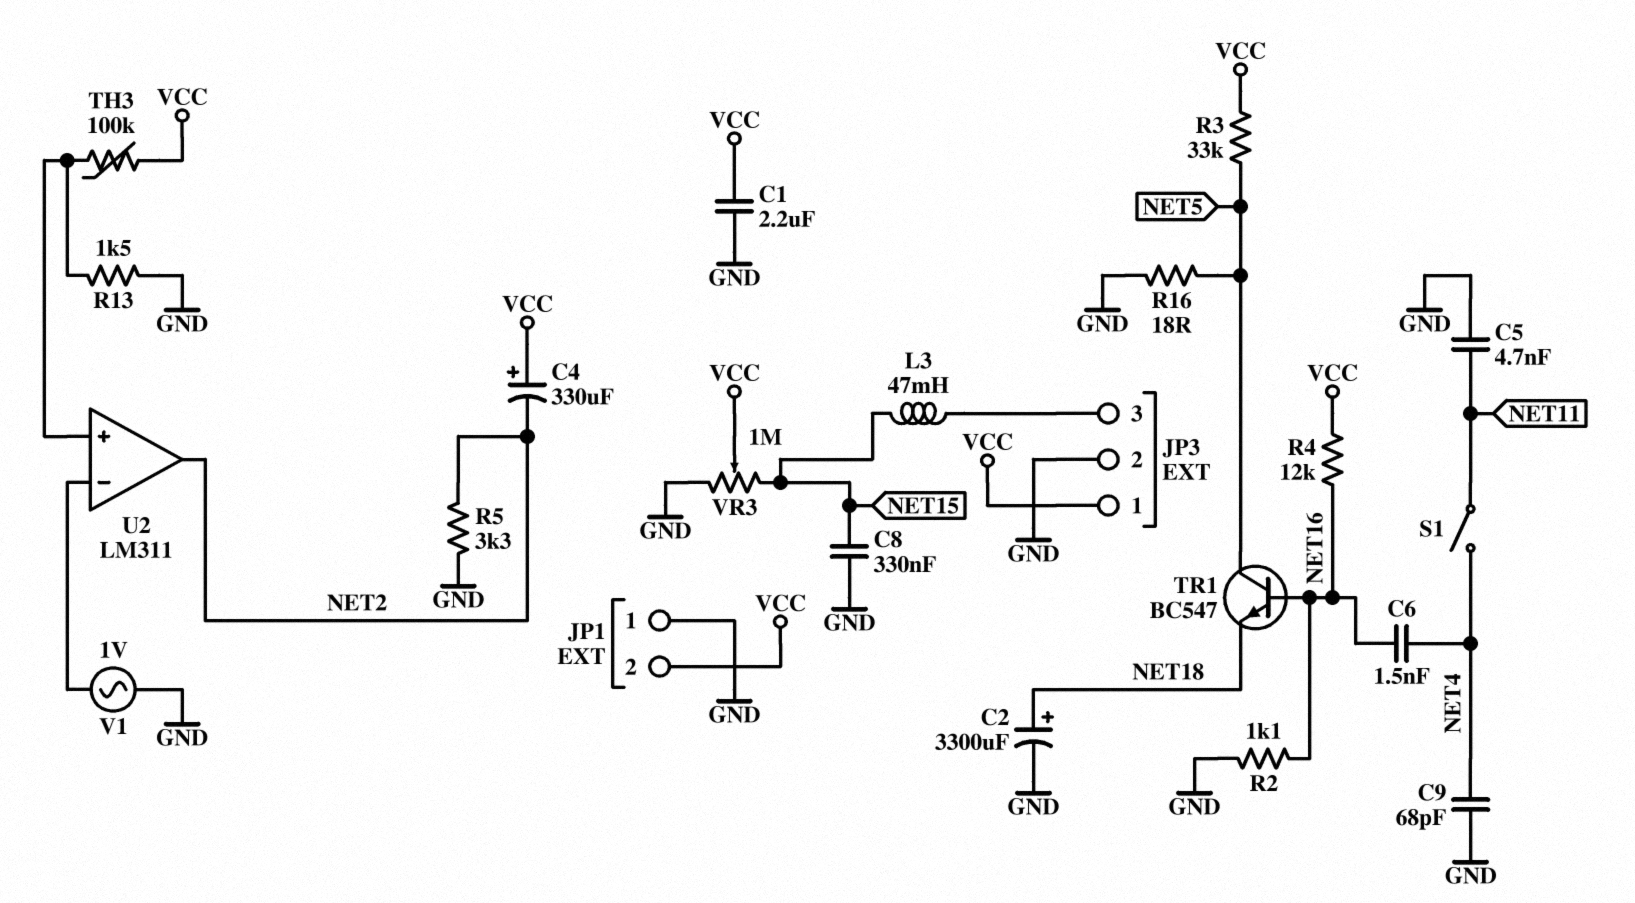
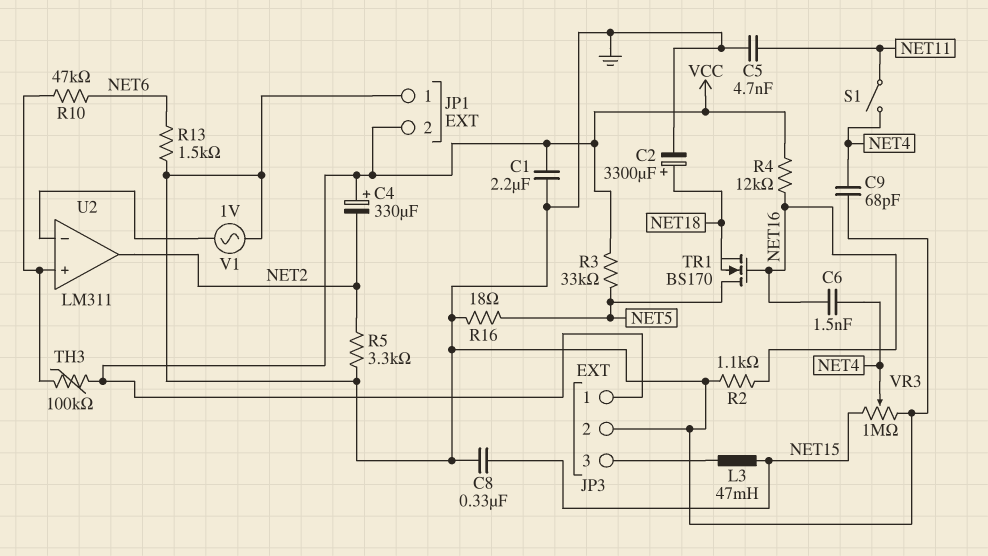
R10: none -> 47k (NET6, U2/in+)
R13: 1.5k (GND, U2/in+) -> 1.5k (GND, NET6)
TR1: NPN BC547 (B NET16, C NET5, E NET18) -> NMOS BS170 (G NET16, D NET5, S NET18)
VR3: 1M (GND, NET15, wiper VCC) -> 1M (GND, NET15, wiper NET4)

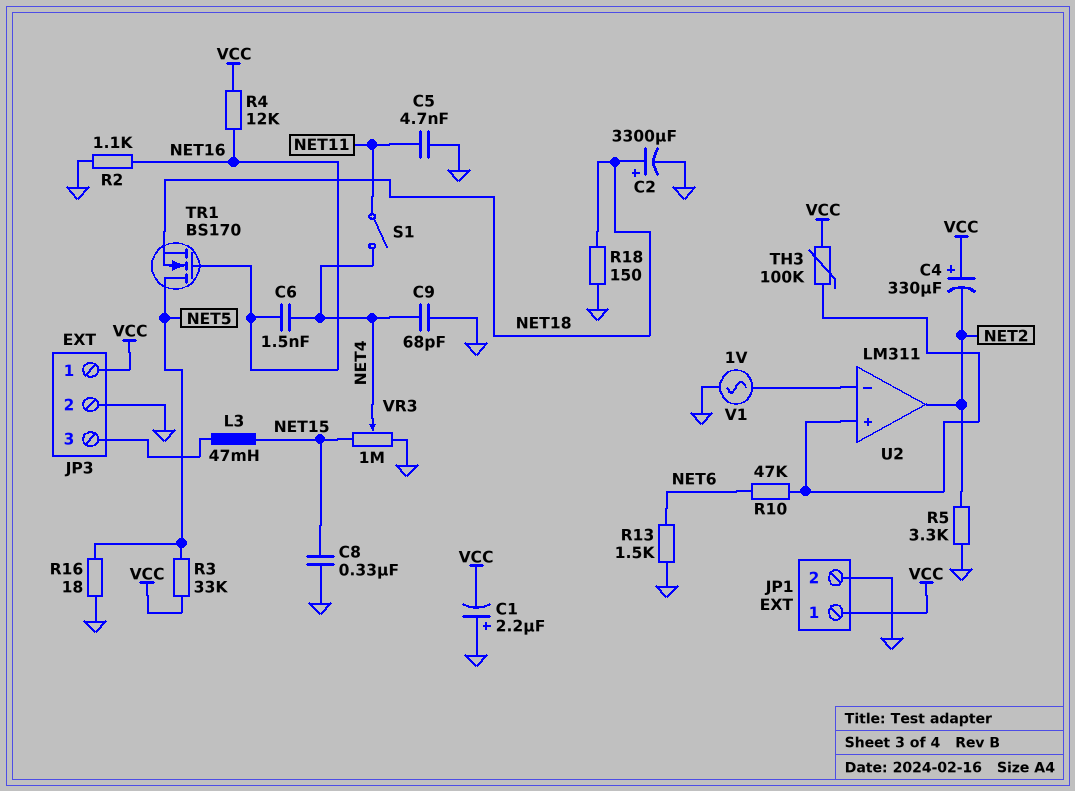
C1: 2.2uF (GND, VCC) -> 2.2uF (plus GND, minus VCC)
JP1 pin 1: GND -> VCC
JP1 pin 2: VCC -> GND
R18: none -> 150 (GND, NET18)

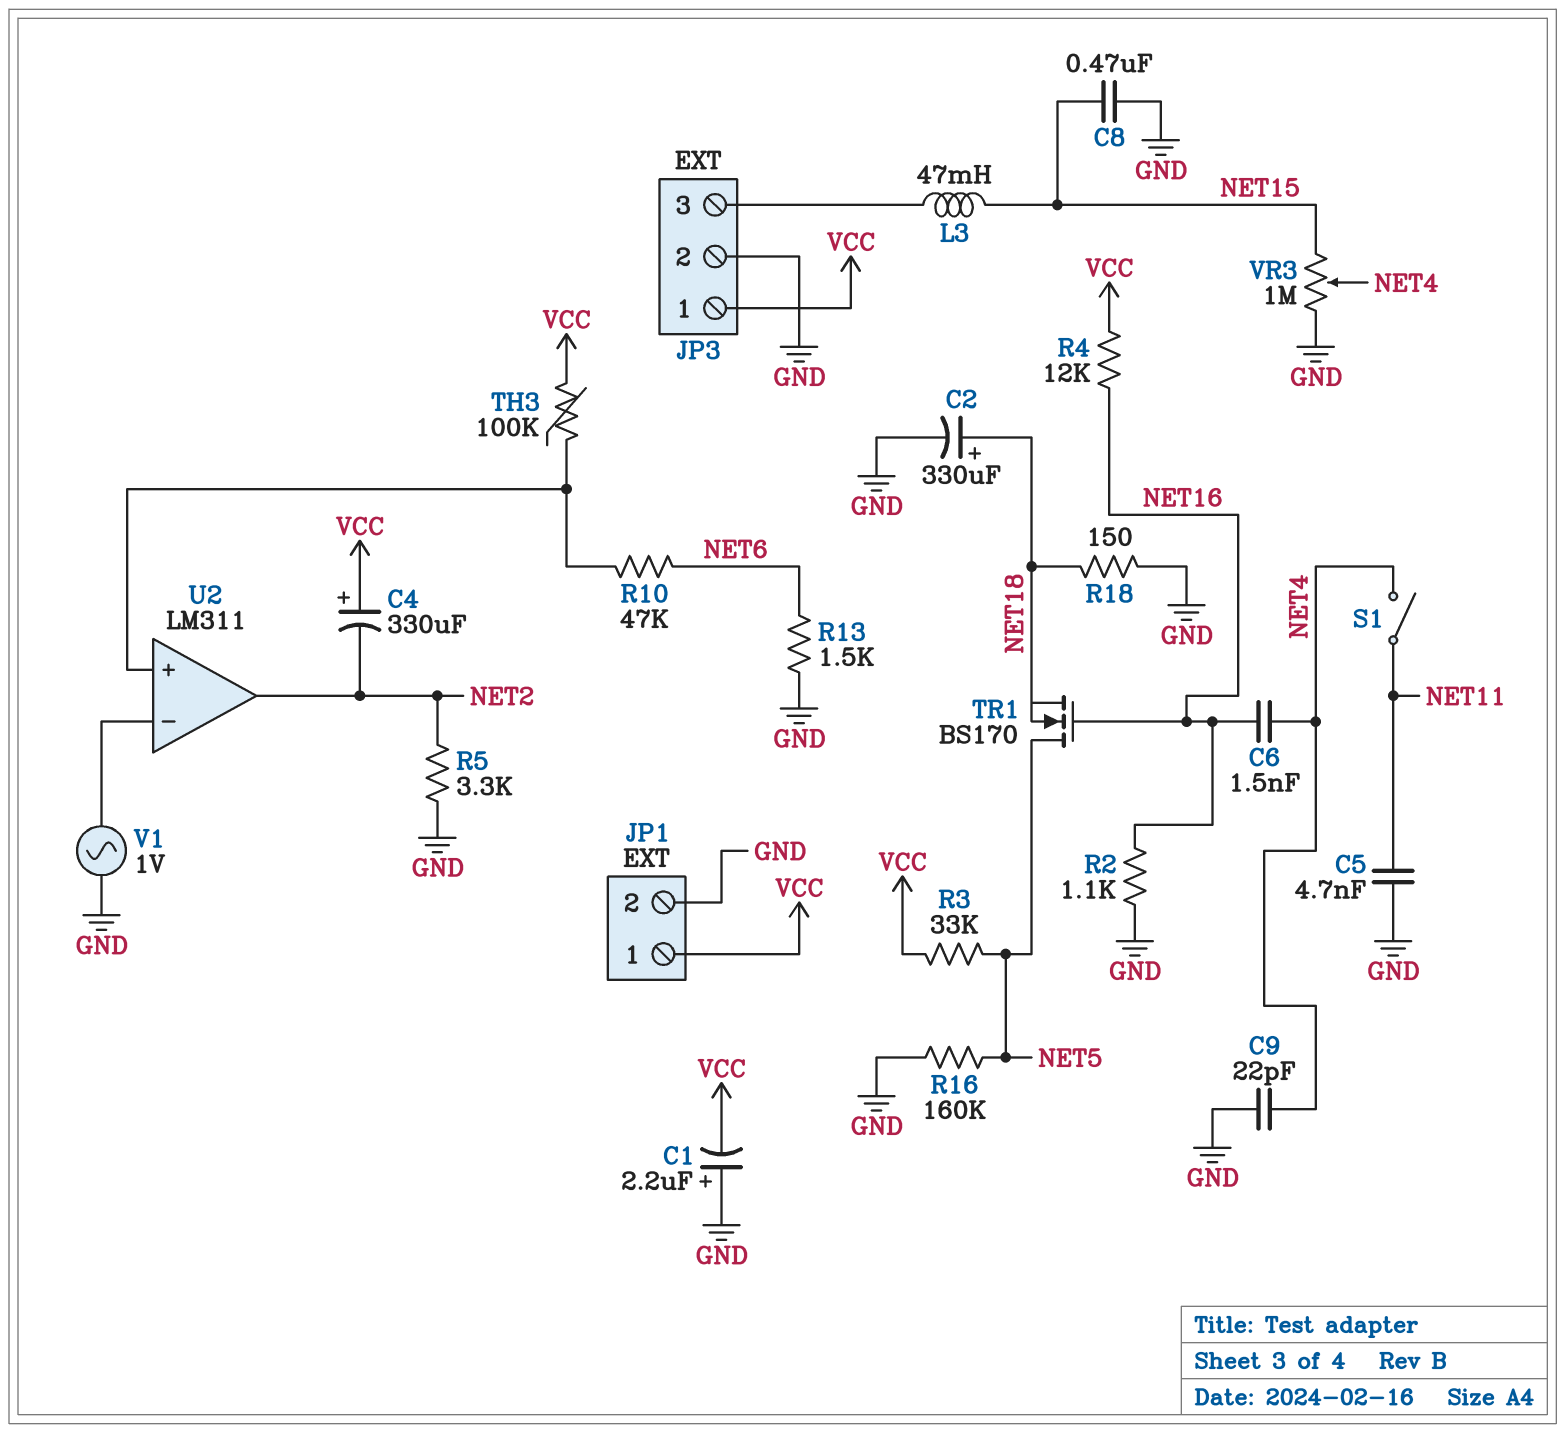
C2: 3300uF (plus NET18, minus GND) -> 330uF (plus NET18, minus GND)
C8: 330nF (GND, NET15) -> 470nF (GND, NET15)
C9: 68pF (GND, NET4) -> 22pF (GND, NET4)
R16: 18 (GND, NET5) -> 160k (GND, NET5)

